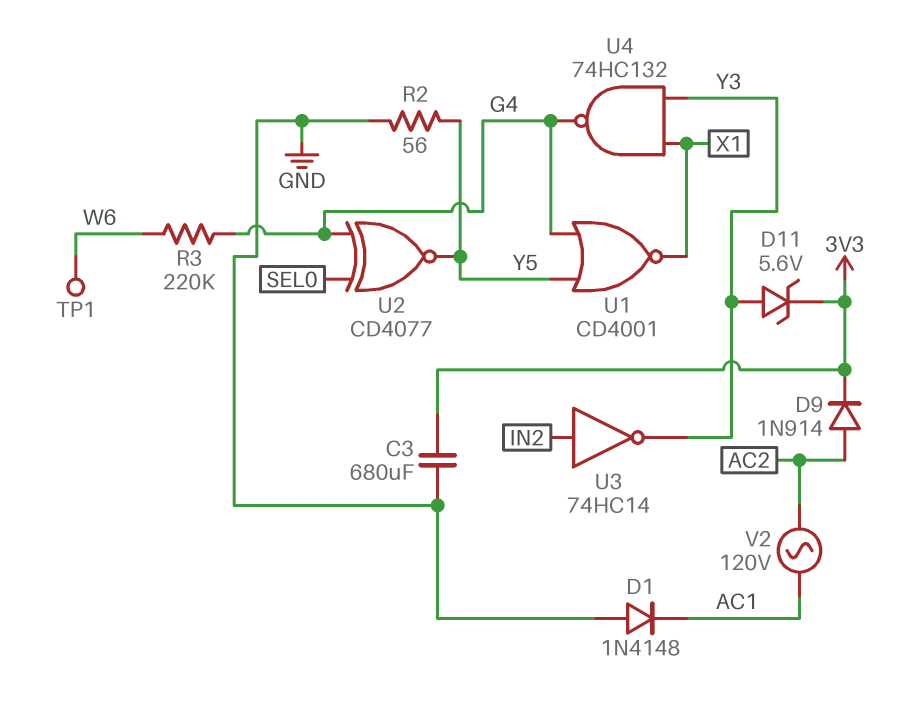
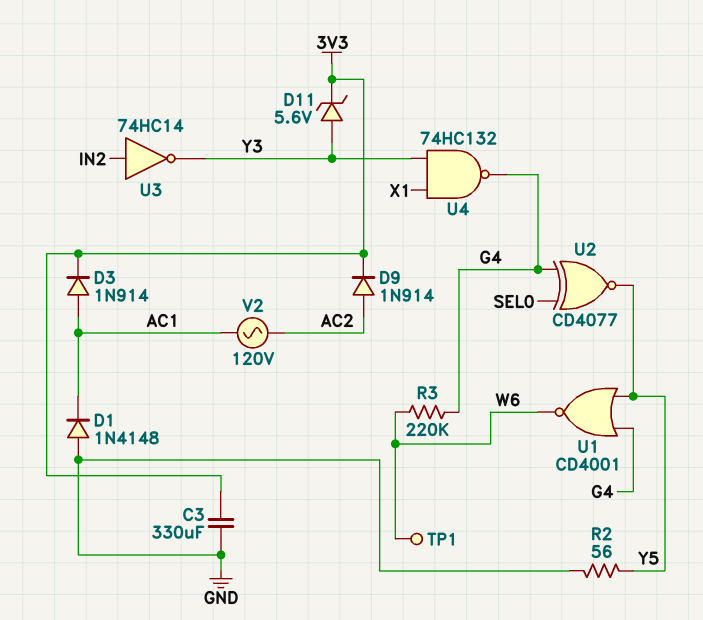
C3: 680uF (3V3, GND) -> 330uF (3V3, GND)
D3: none -> diode 1N914 (A AC1, K 3V3)
U1: NOR CD4001 (in G4, in Y5, out X1) -> NOR CD4001 (in G4, in Y5, out W6)

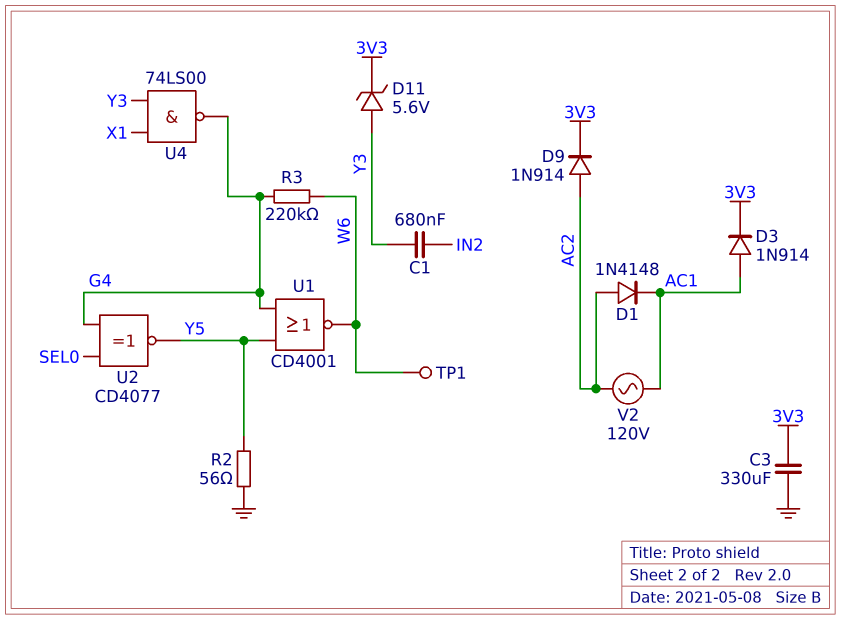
C1: none -> 680nF (IN2, Y3)
D1: diode 1N4148 (A GND, K AC1) -> diode 1N4148 (A AC2, K AC1)
U3: NOT 74HC14 (in IN2, out Y3) -> none
U4: NAND 74HC132 (in X1, in Y3, out G4) -> NAND 74LS00 (in X1, in Y3, out G4)

